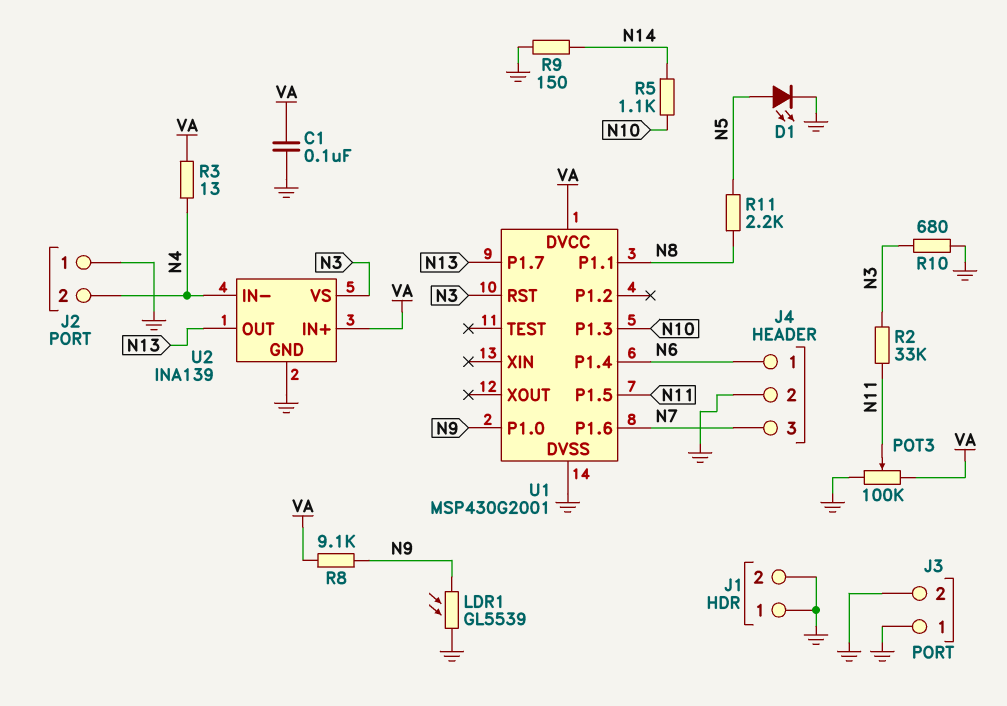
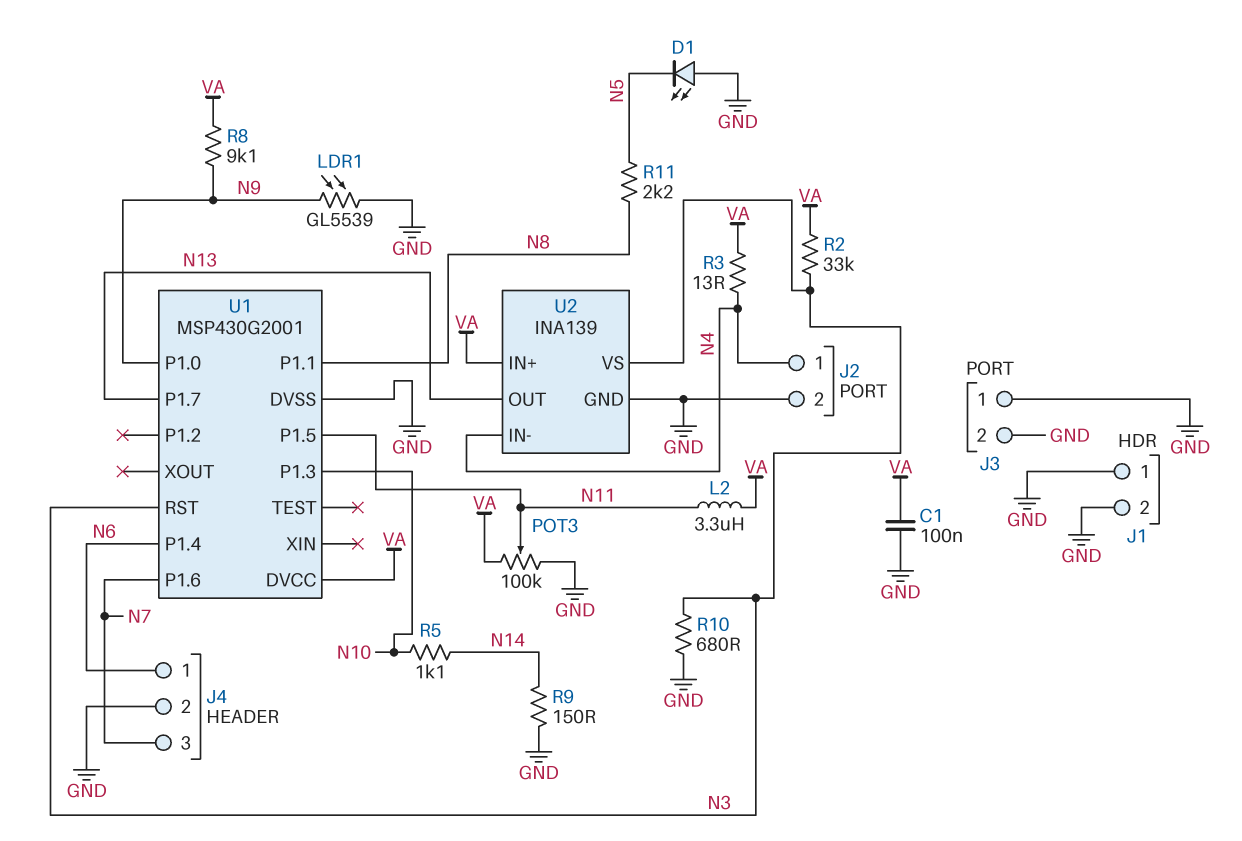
D1: LED (A N5, K GND) -> LED (A GND, K N5)
J2 pin 1: GND -> N4
J2 pin 2: N4 -> GND
L2: none -> 3.3uH (N11, VA)
R2: 33k (N3, N11) -> 33k (N3, VA)

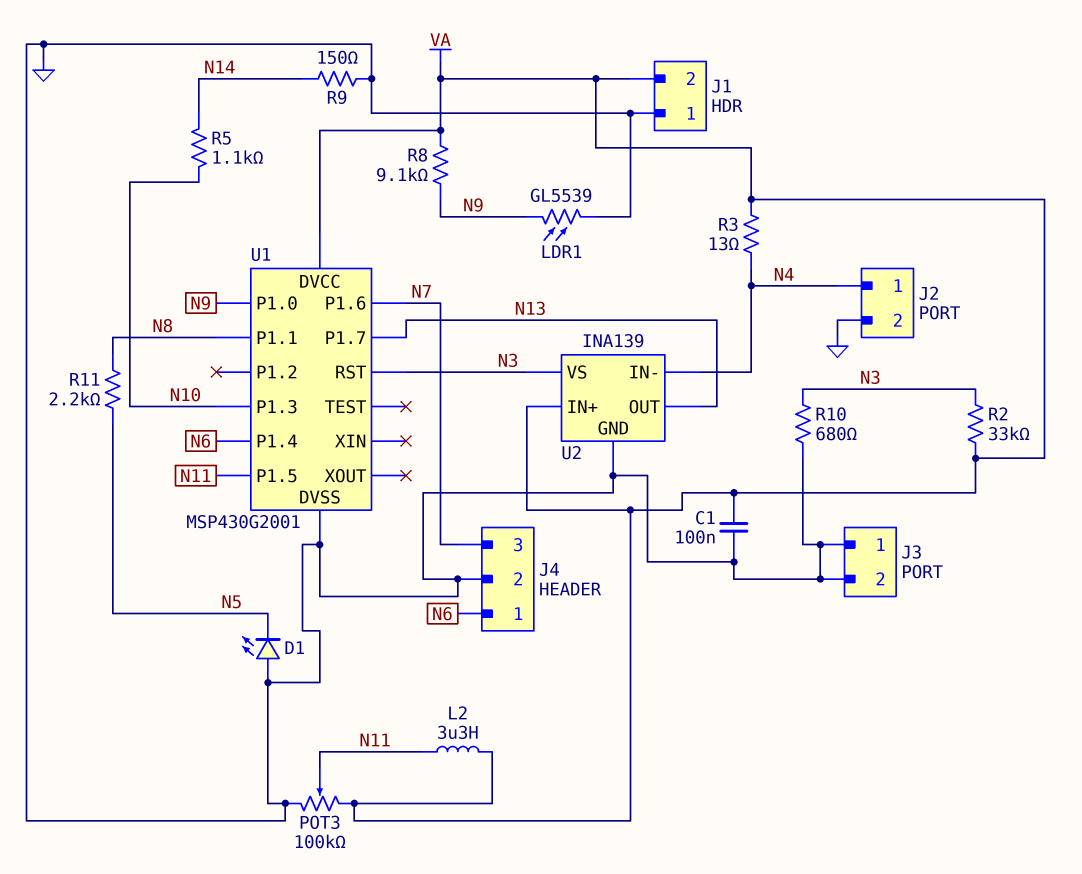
J1 pin 2: GND -> VA

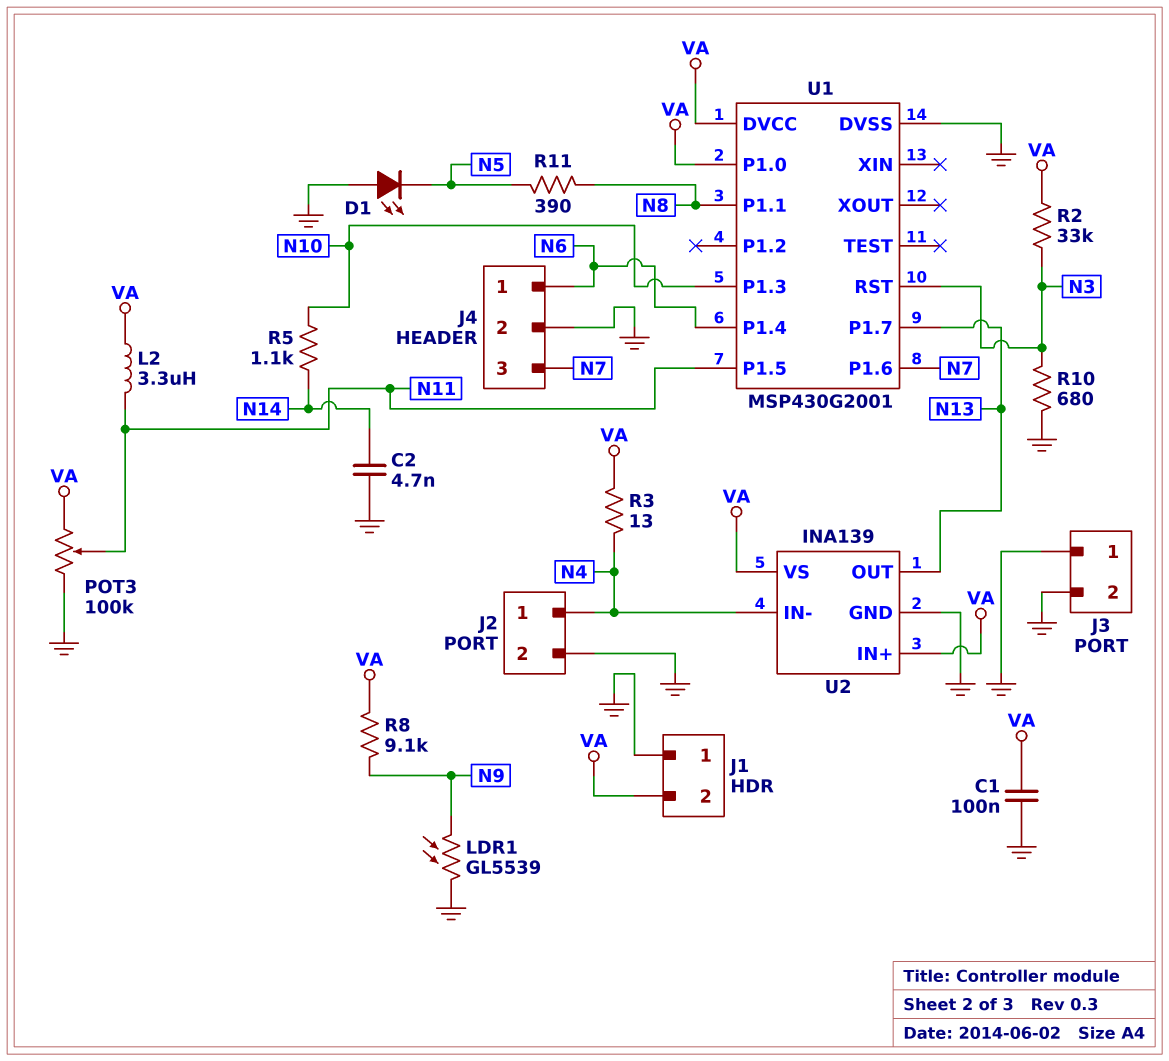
C2: none -> 4.7nF (GND, N14)
R9: 150 (GND, N14) -> none
R11: 2.2k (N5, N8) -> 390 (N5, N8)
U1 pin P1.0: N9 -> VA
U2 pin VS: N3 -> VA

